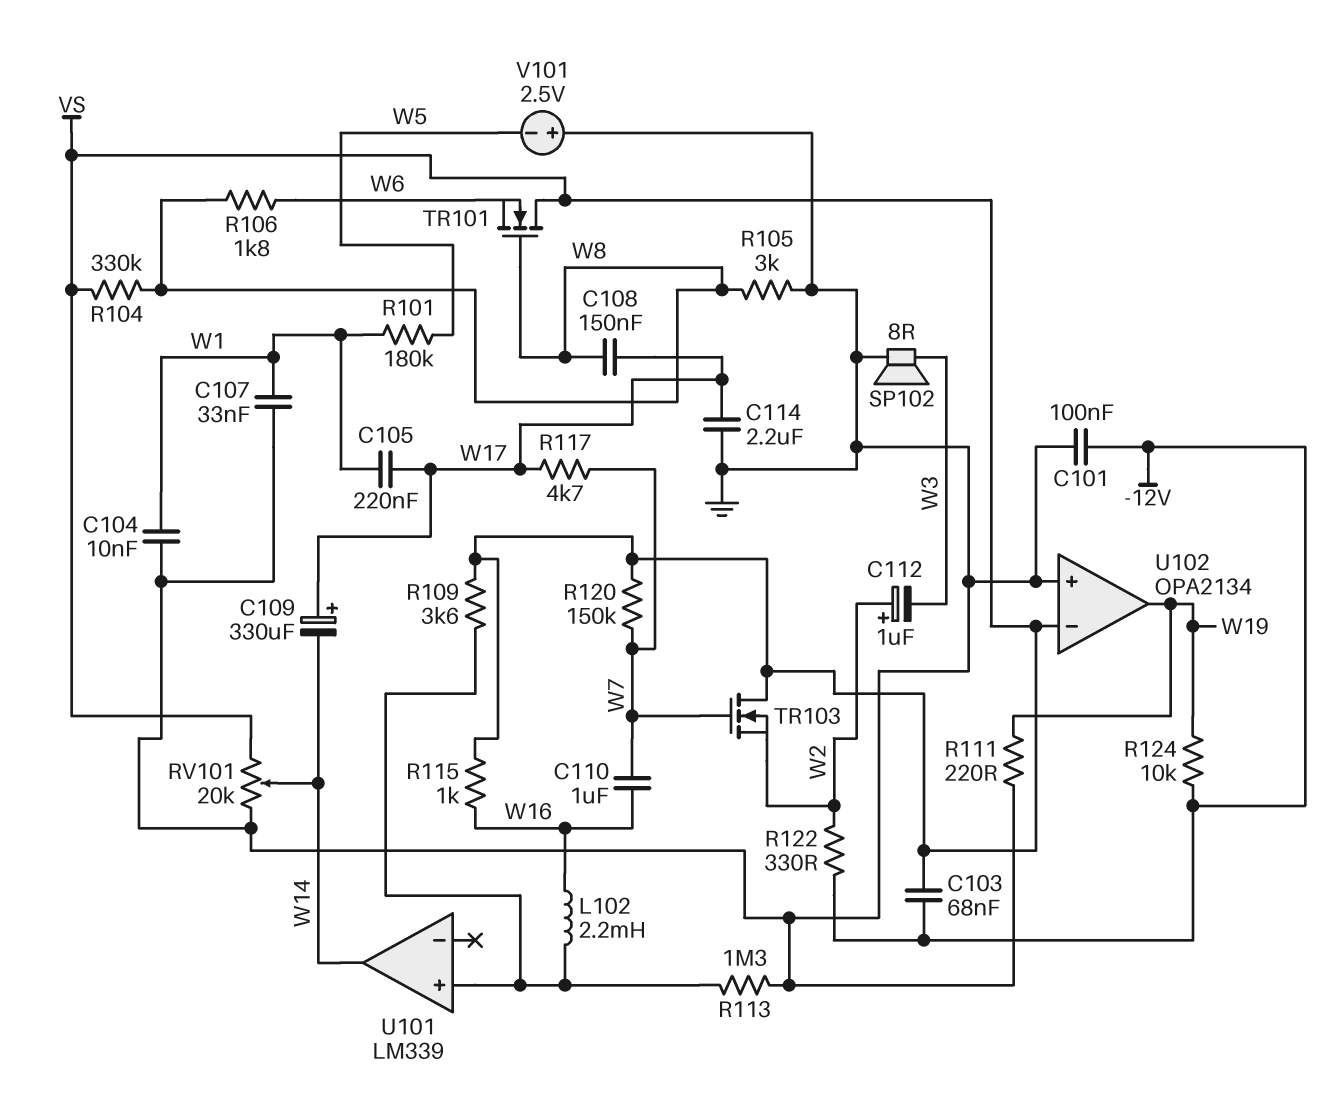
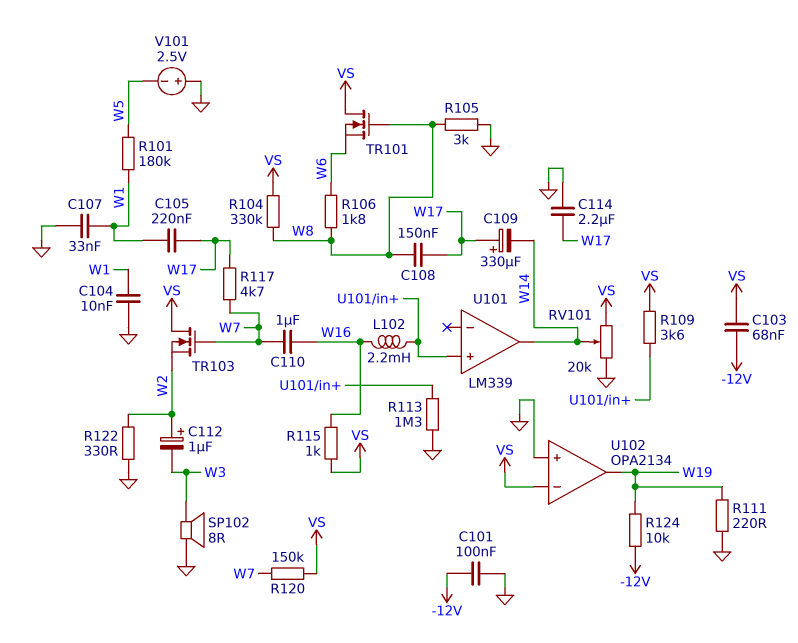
R122: 330 (-12V, W2) -> 330 (GND, W2)

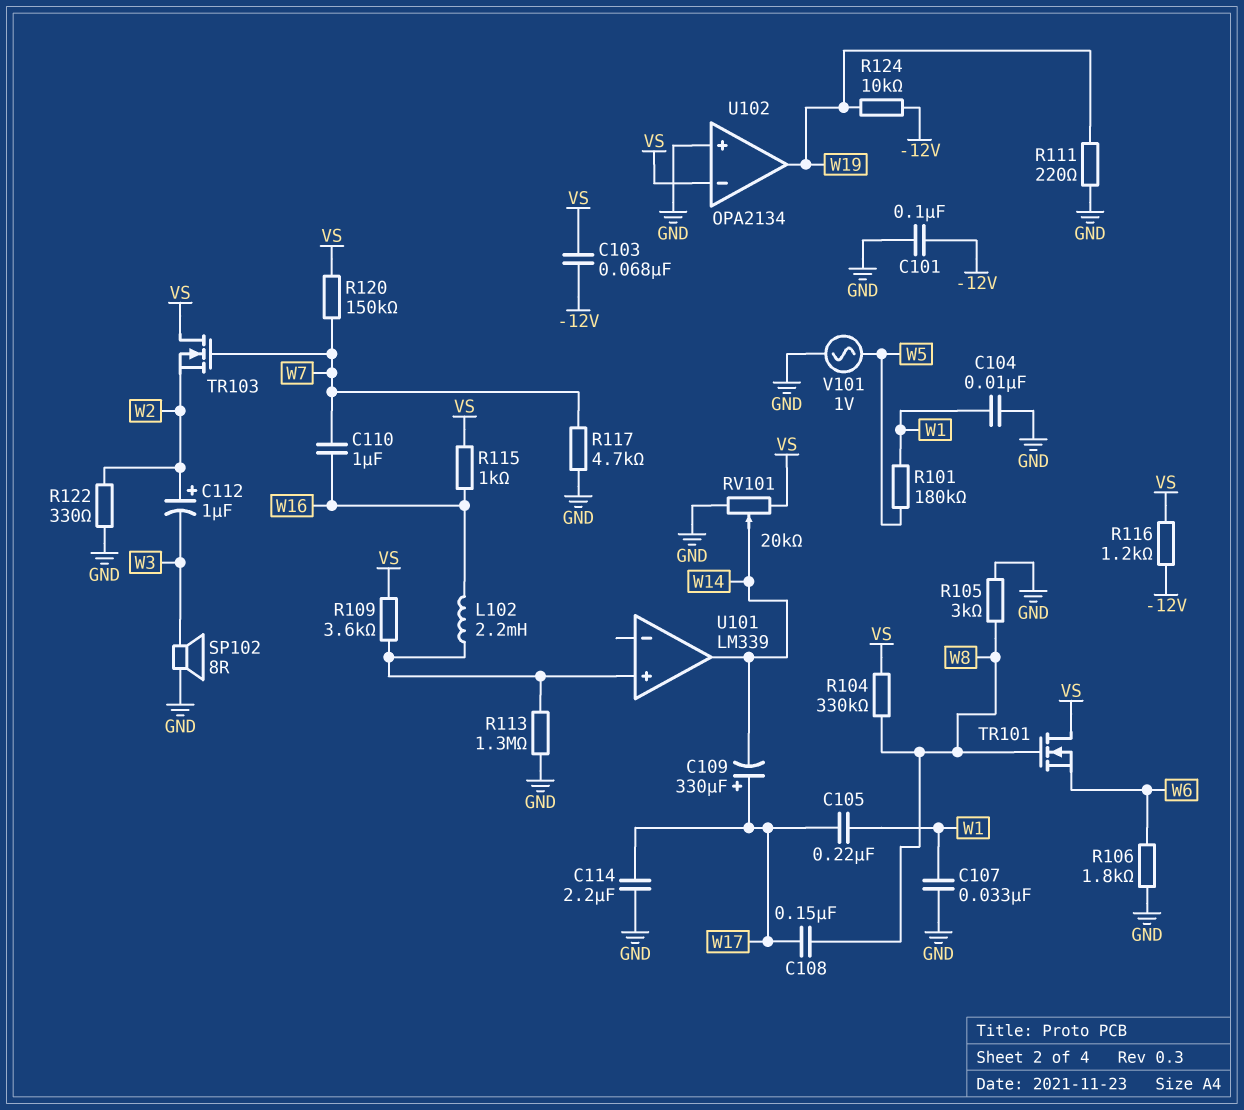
R106: 1.8k (W6, W8) -> 1.8k (GND, W6)
R116: none -> 1.2k (-12V, VS)
R117: 4.7k (W7, W17) -> 4.7k (GND, W7)
V101: 2.5V (plus GND, minus W5) -> AC 1V (GND, W5)

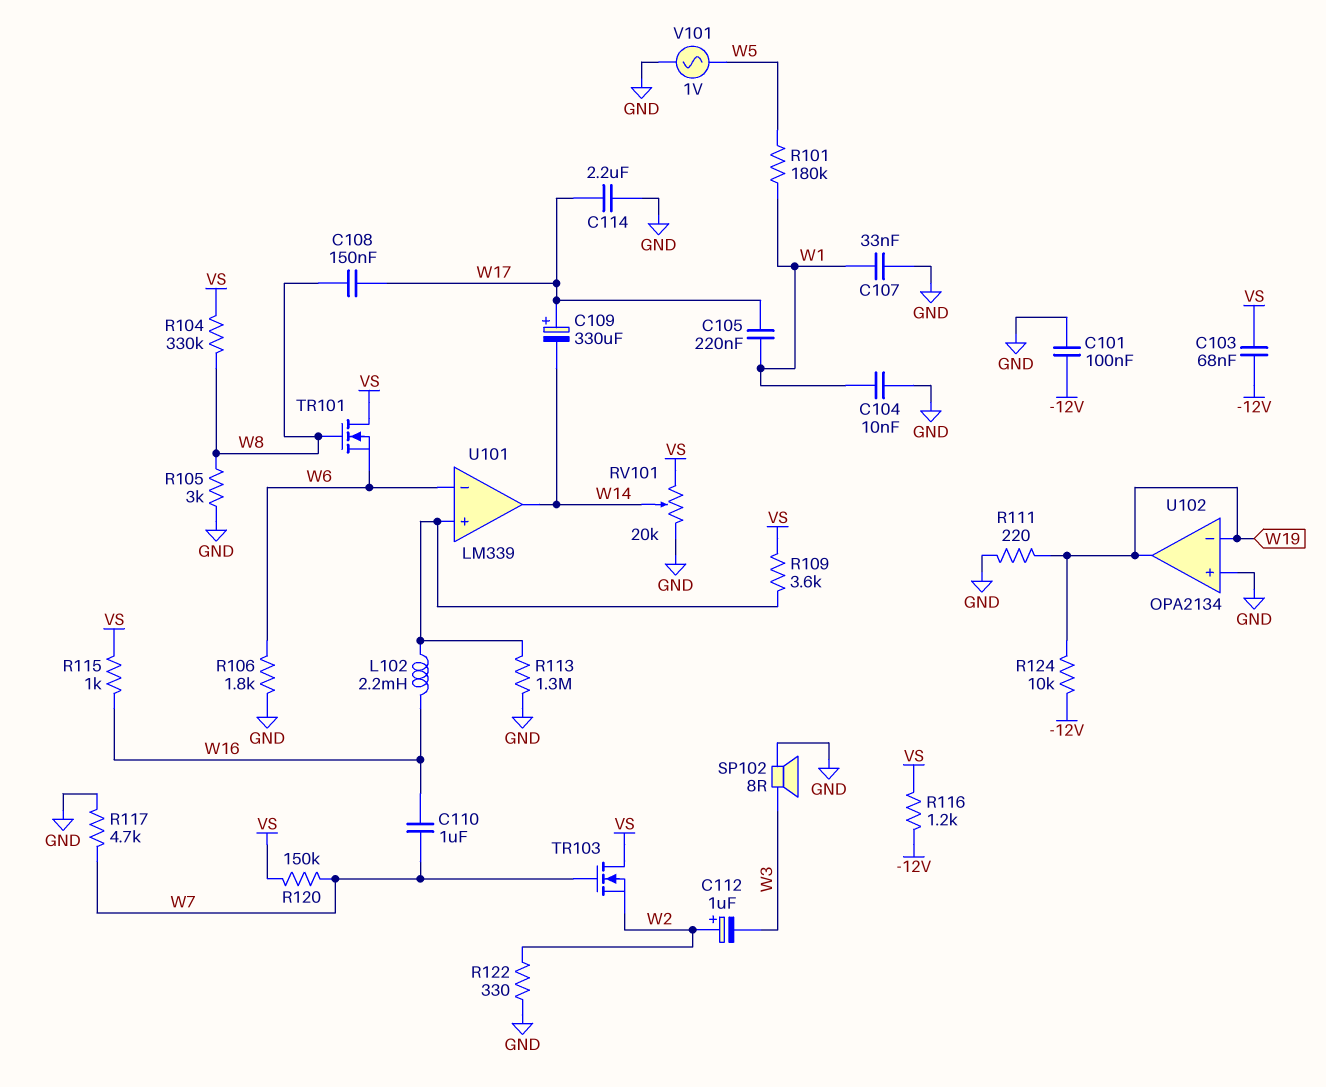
U101 pin in-: none -> W6
U102 pin in-: VS -> W19

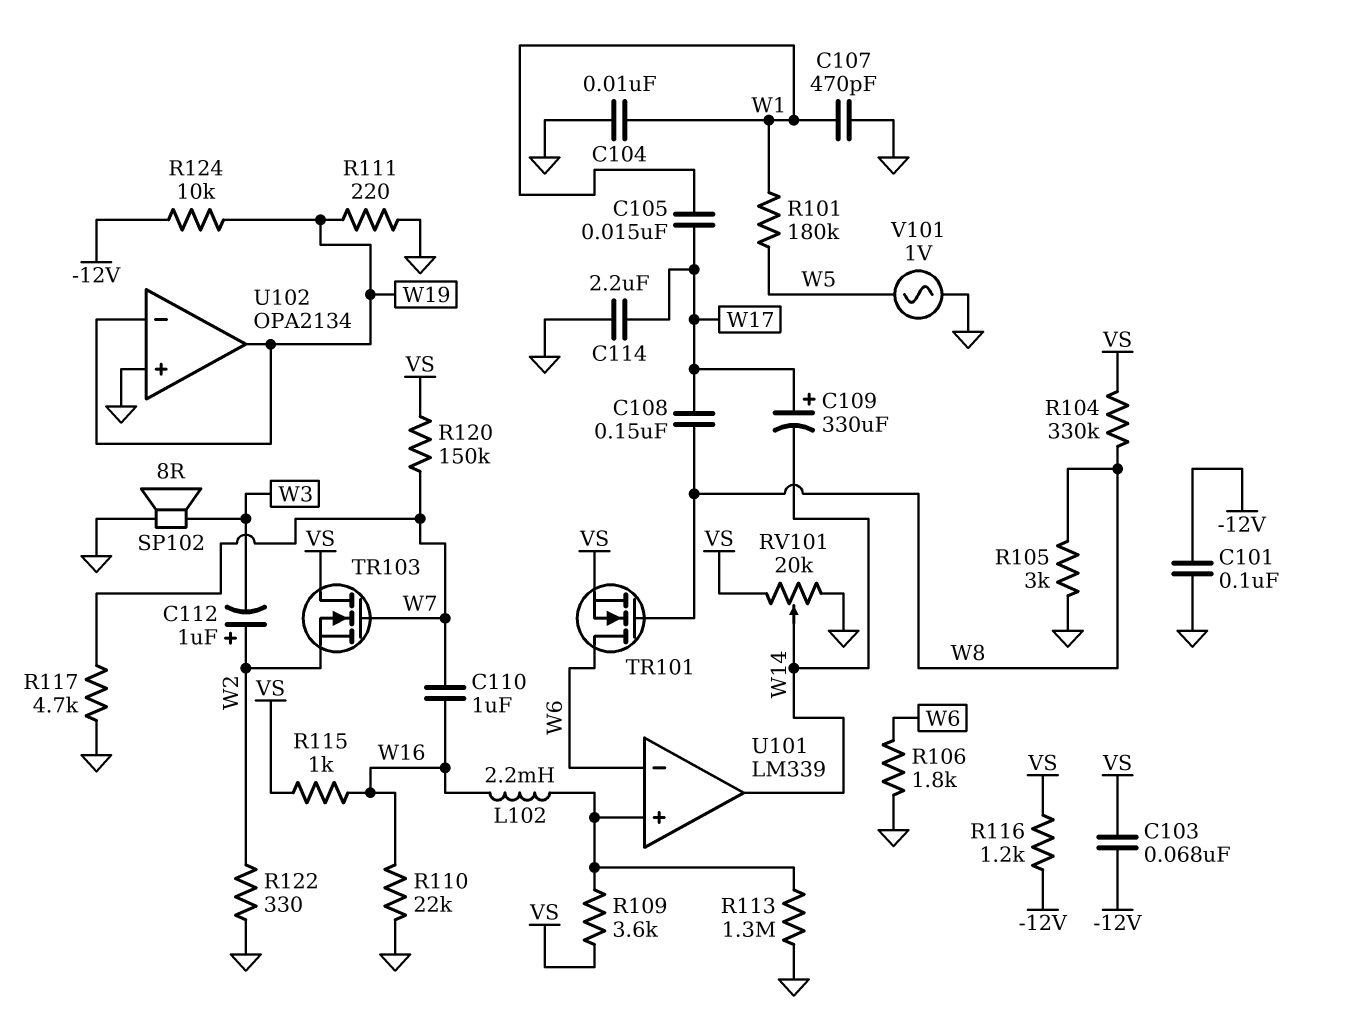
C105: 220nF (W1, W17) -> 15nF (W1, W17)
C107: 33nF (GND, W1) -> 470pF (GND, W1)
R110: none -> 22k (GND, W16)
TR101: NMOS (G W8, D VS, S W6) -> NMOS (G W8, D W6, S VS)

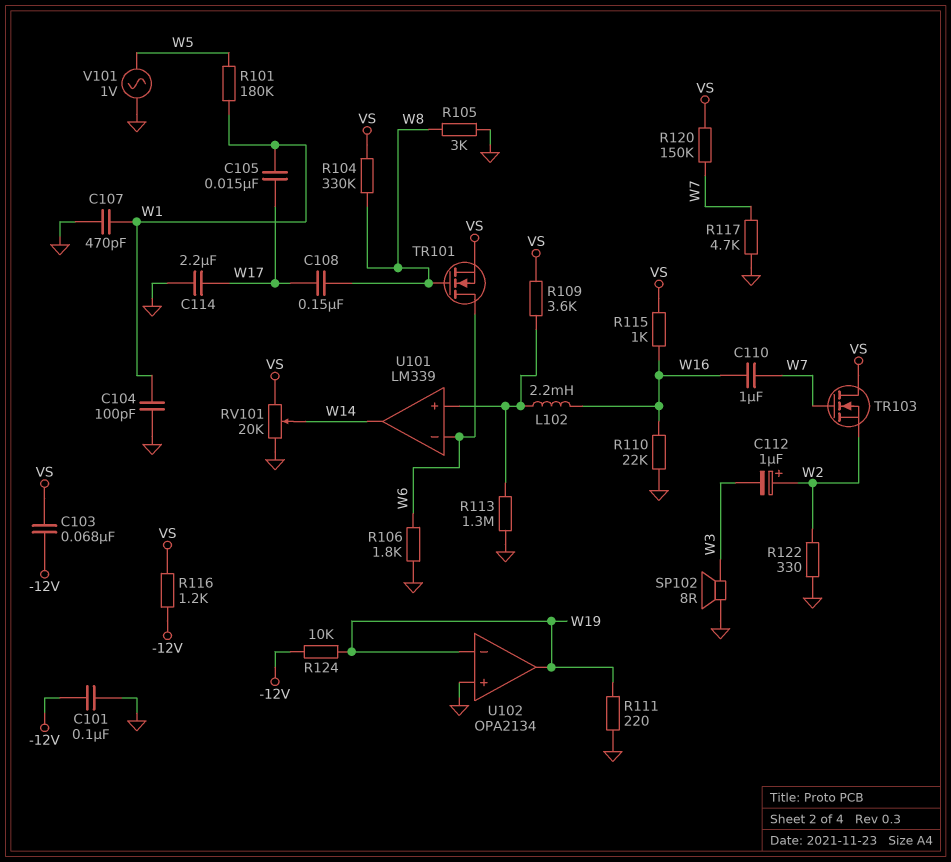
C104: 10nF (GND, W1) -> 100pF (GND, W1)
C109: 330uF (plus W17, minus W14) -> none

